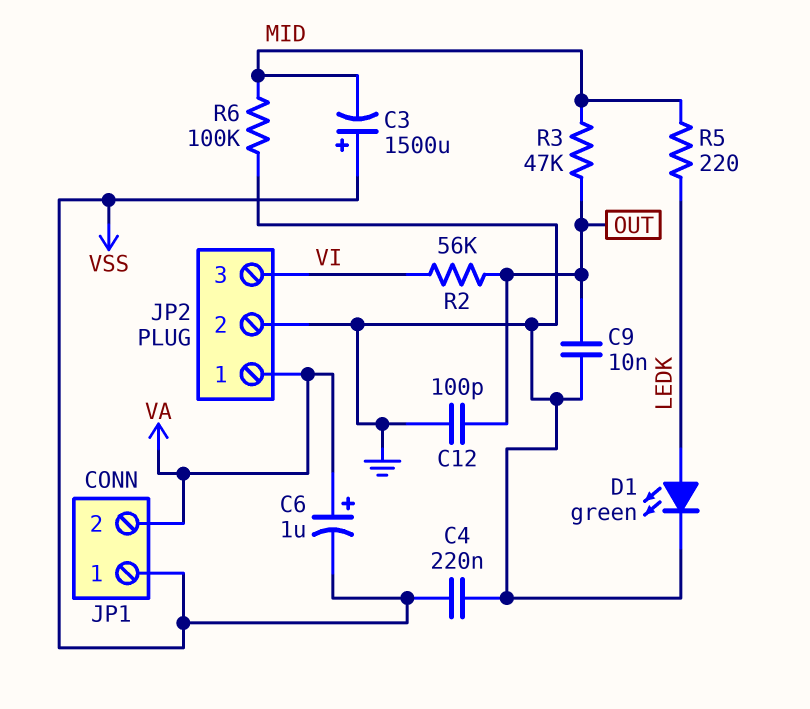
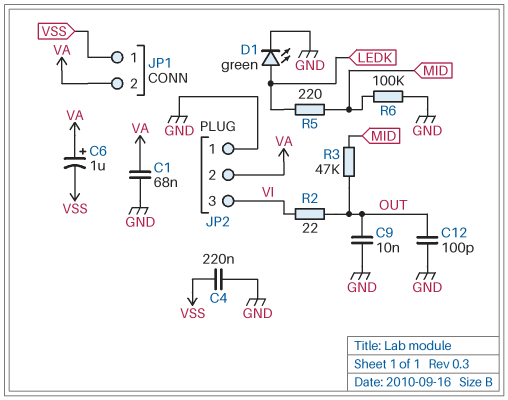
C1: none -> 68nF (GND, VA)
C3: 1500uF (plus VSS, minus MID) -> none
JP2 pin 1: VA -> GND
JP2 pin 2: GND -> VA
R2: 56k (OUT, VI) -> 22 (OUT, VI)

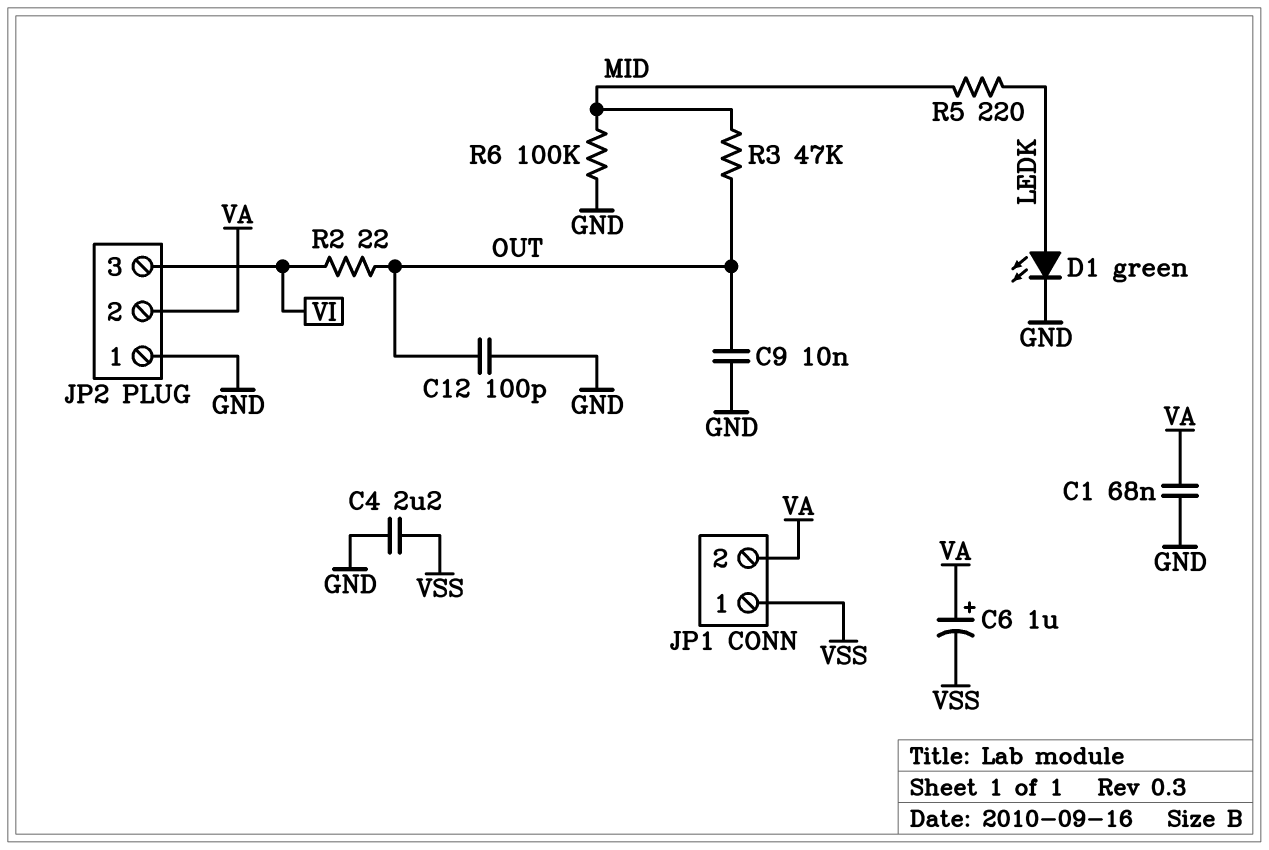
C4: 220nF (GND, VSS) -> 2.2uF (GND, VSS)

